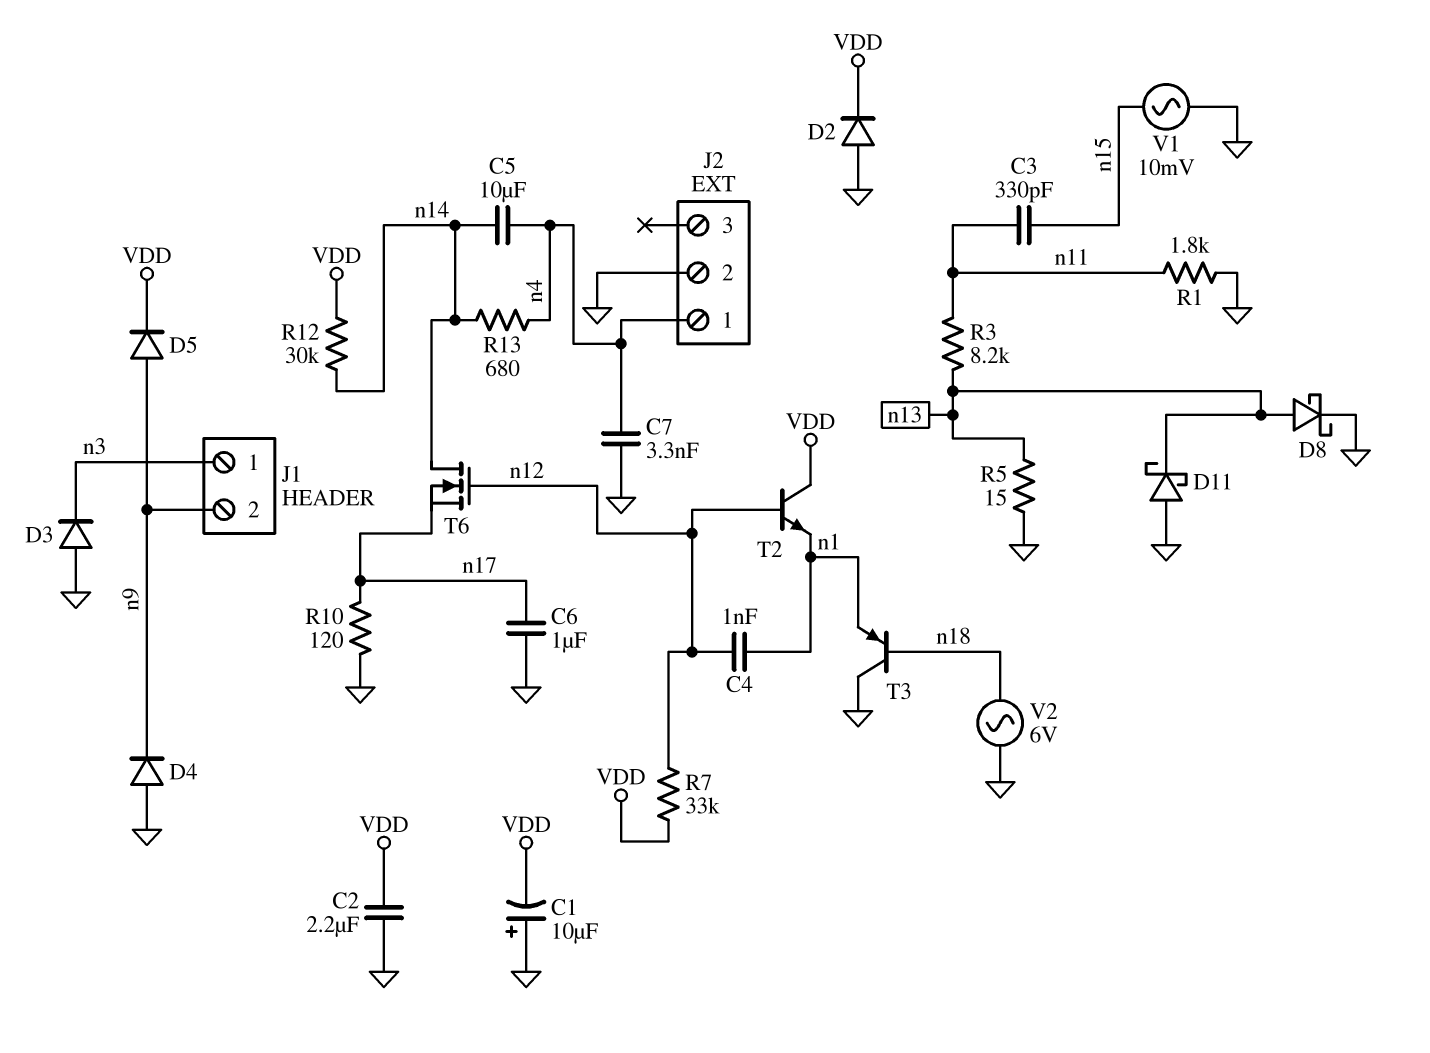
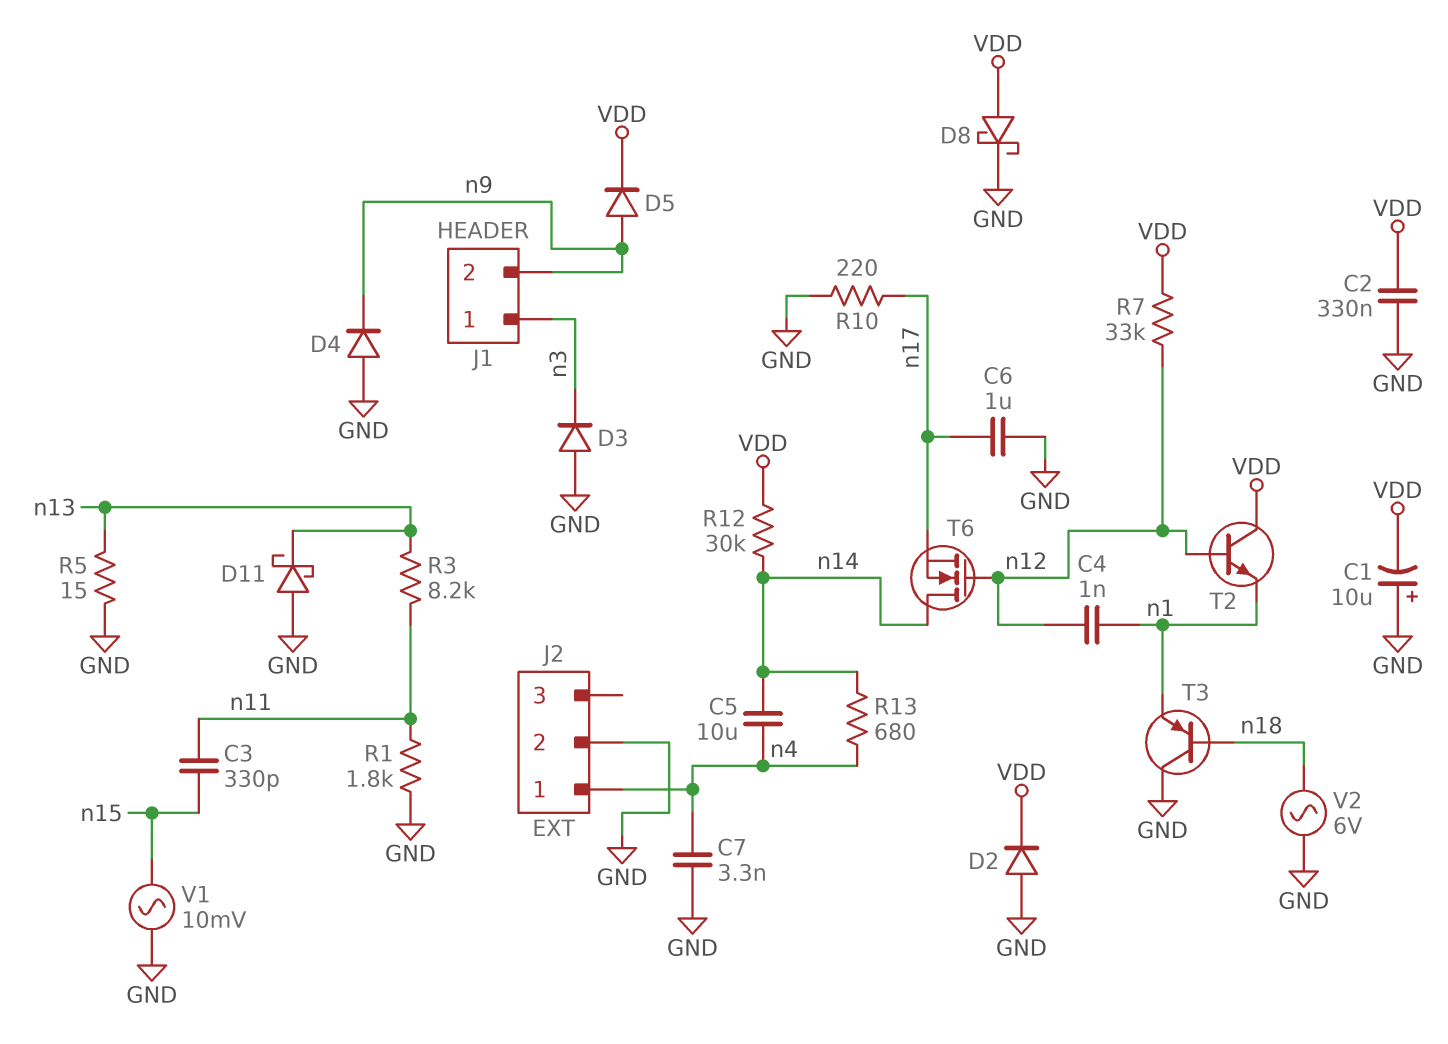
C2: 2.2uF (GND, VDD) -> 330nF (GND, VDD)
D8: schottky (A n13, K GND) -> schottky (A VDD, K GND)
R10: 120 (GND, n17) -> 220 (GND, n17)

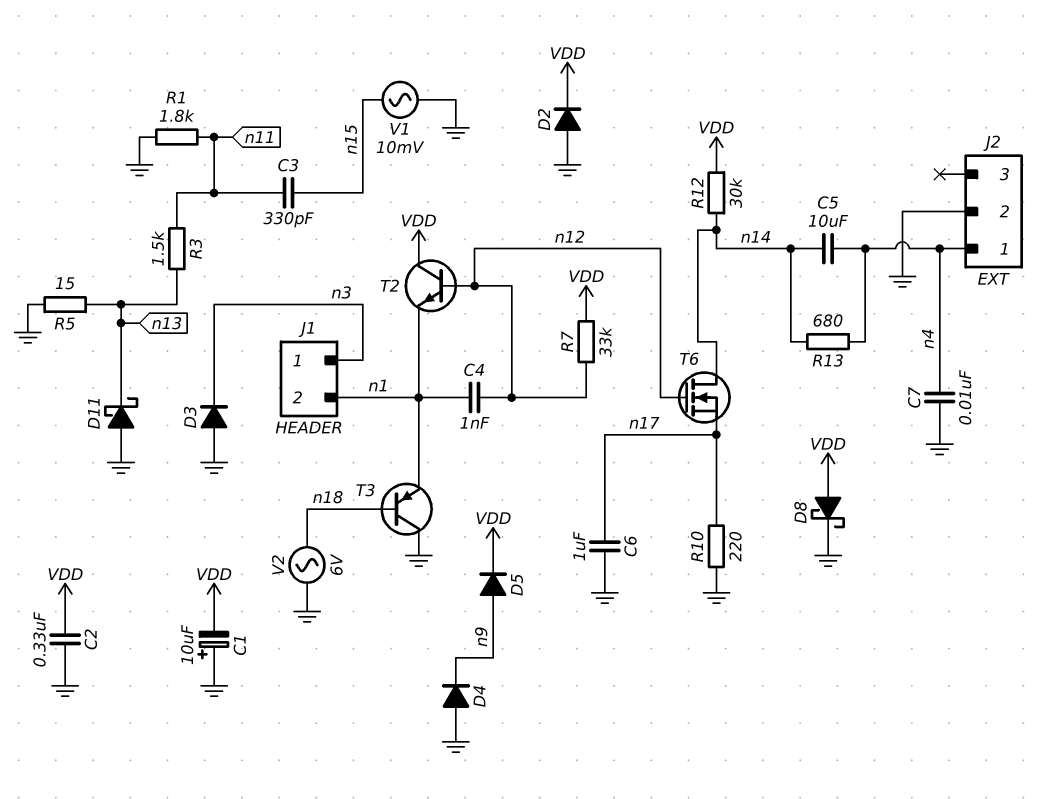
C7: 3.3nF (GND, n4) -> 10nF (GND, n4)
J1 pin 2: n9 -> n1
R3: 8.2k (n11, n13) -> 1.5k (n11, n13)

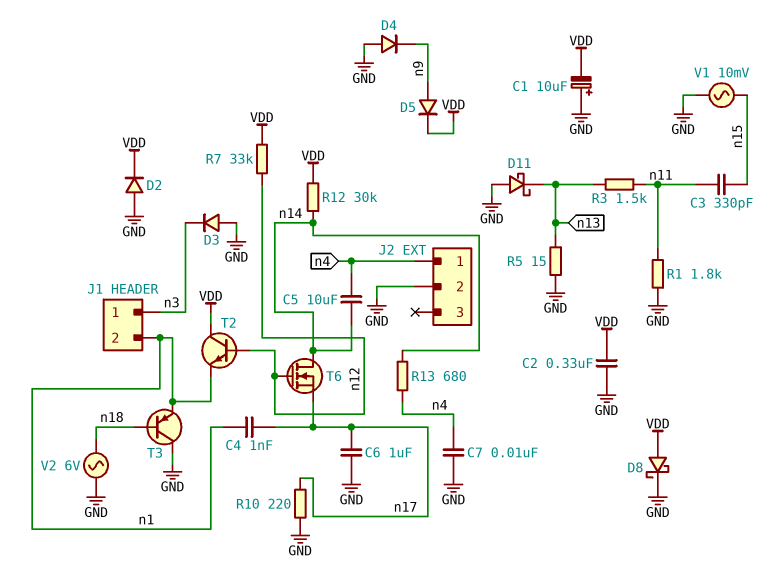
C4: 1nF (n1, n12) -> 1nF (n1, n17)

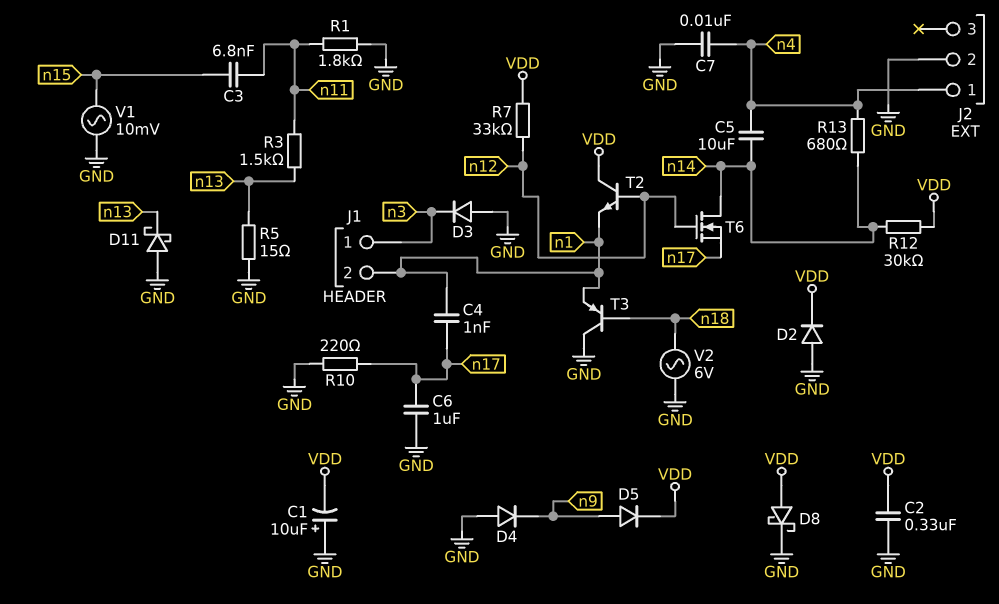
C3: 330pF (n11, n15) -> 6.8nF (n11, n15)

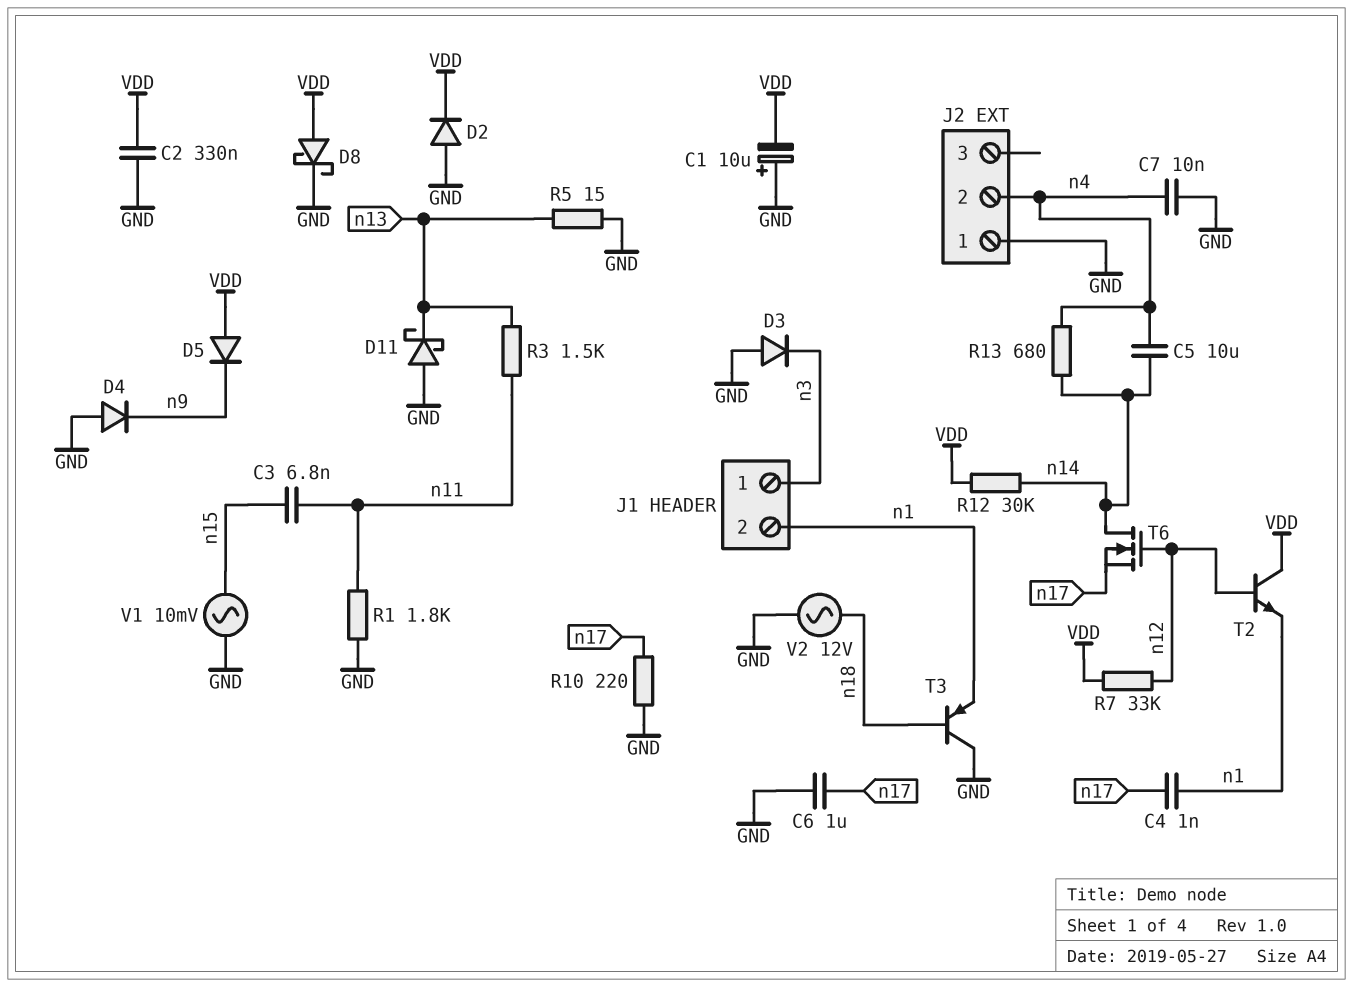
D5: diode (A n9, K VDD) -> diode (A VDD, K n9)
J2 pin 1: n4 -> GND
J2 pin 2: GND -> n4
V2: AC 6V (GND, n18) -> AC 12V (GND, n18)

